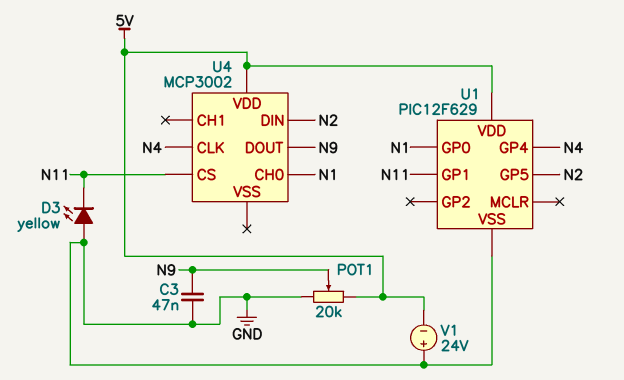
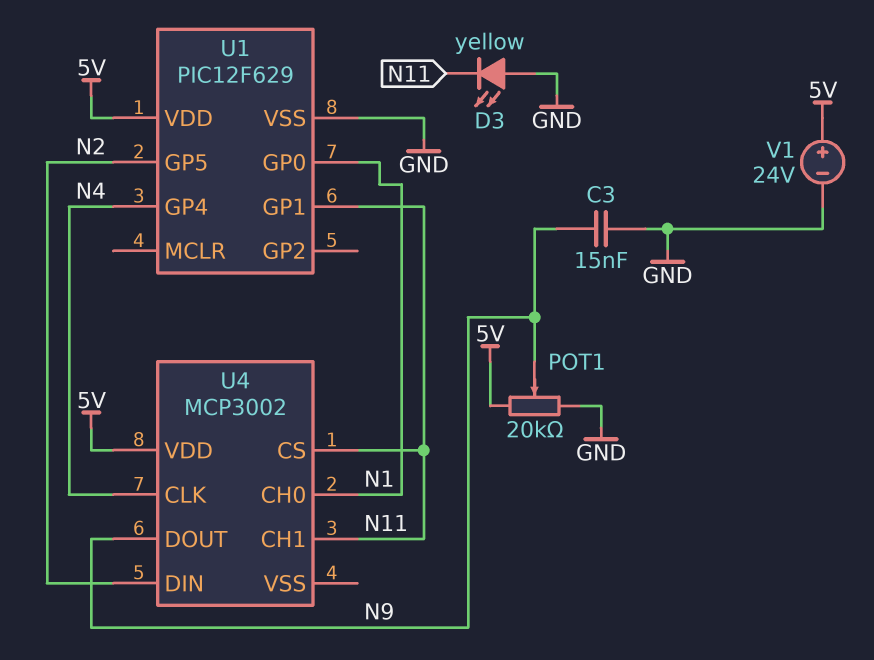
C3: 47nF (GND, N9) -> 15nF (GND, N9)
U4 pin CH1: none -> N11
V1: 24V (plus GND, minus 5V) -> 24V (plus 5V, minus GND)

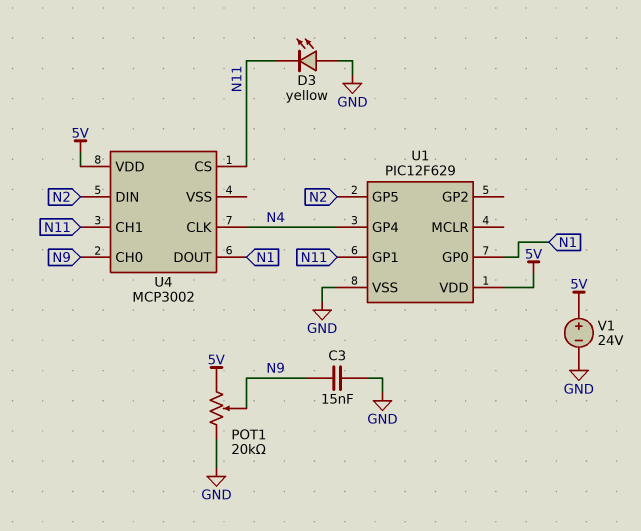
U4 pin CH0: N1 -> N9
U4 pin DOUT: N9 -> N1

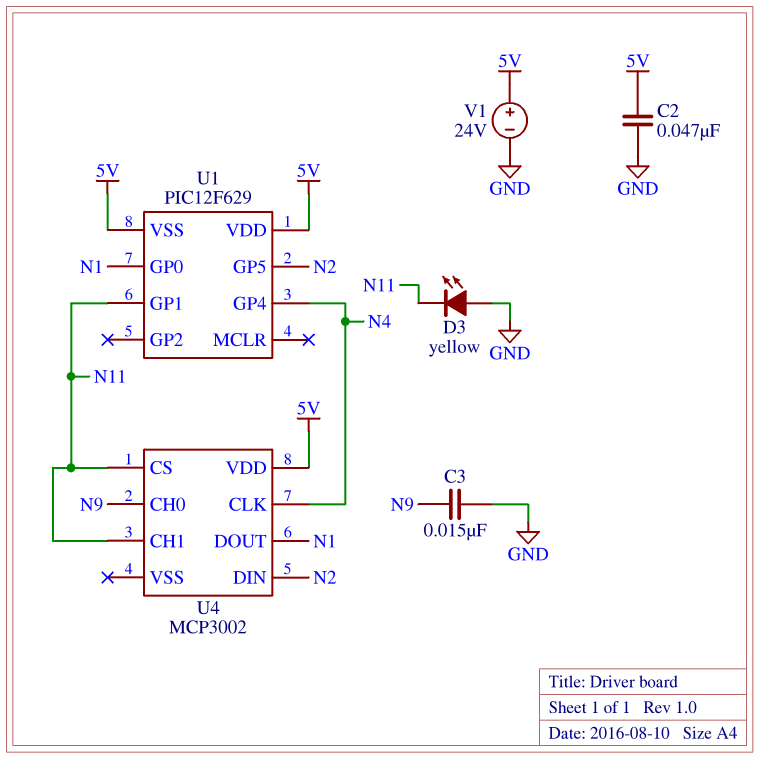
C2: none -> 47nF (5V, GND)
POT1: 20k (5V, GND, wiper N9) -> none
U1 pin VSS: GND -> 5V

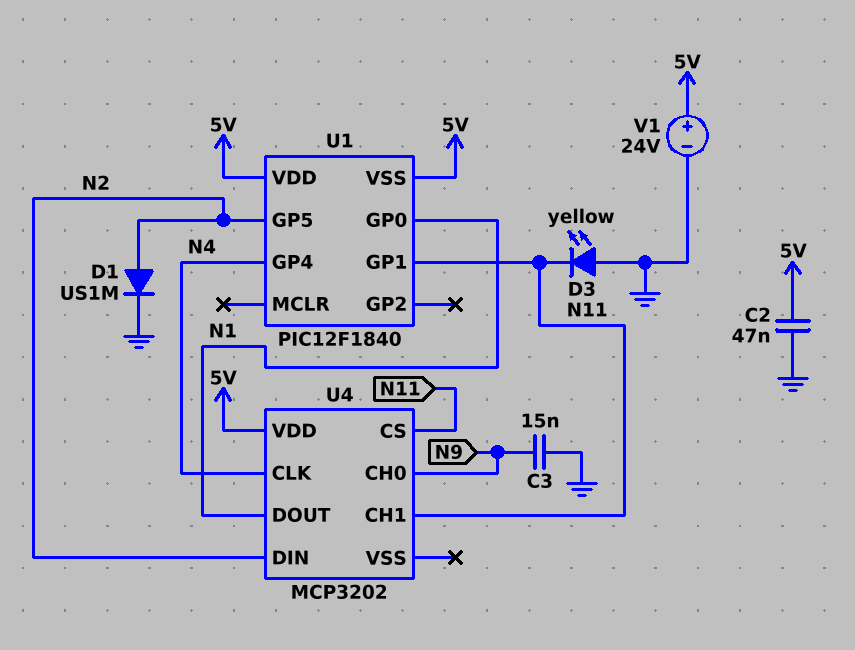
D1: none -> diode US1M (A N2, K GND)
U1: PIC12F629 -> PIC12F1840
U4: MCP3002 -> MCP3202

